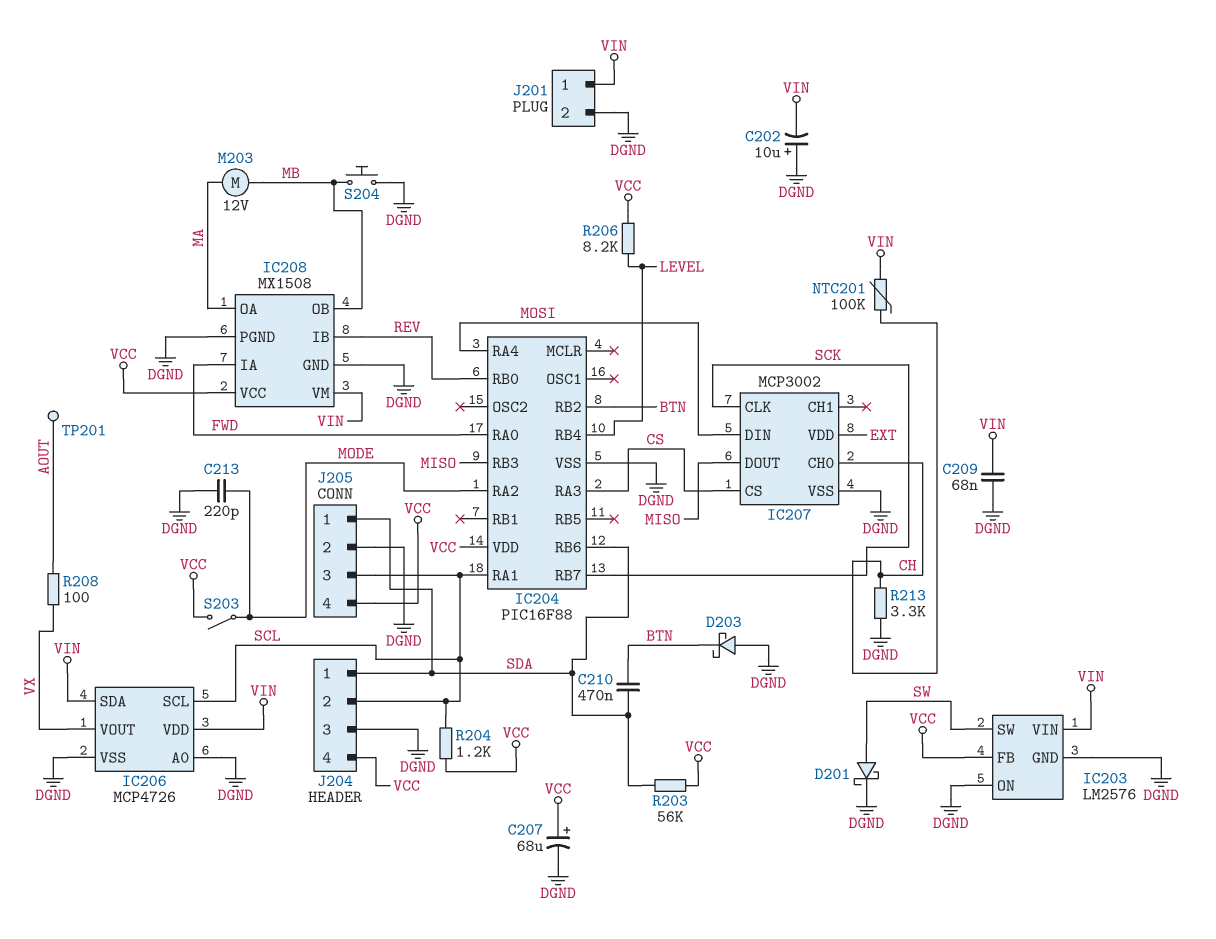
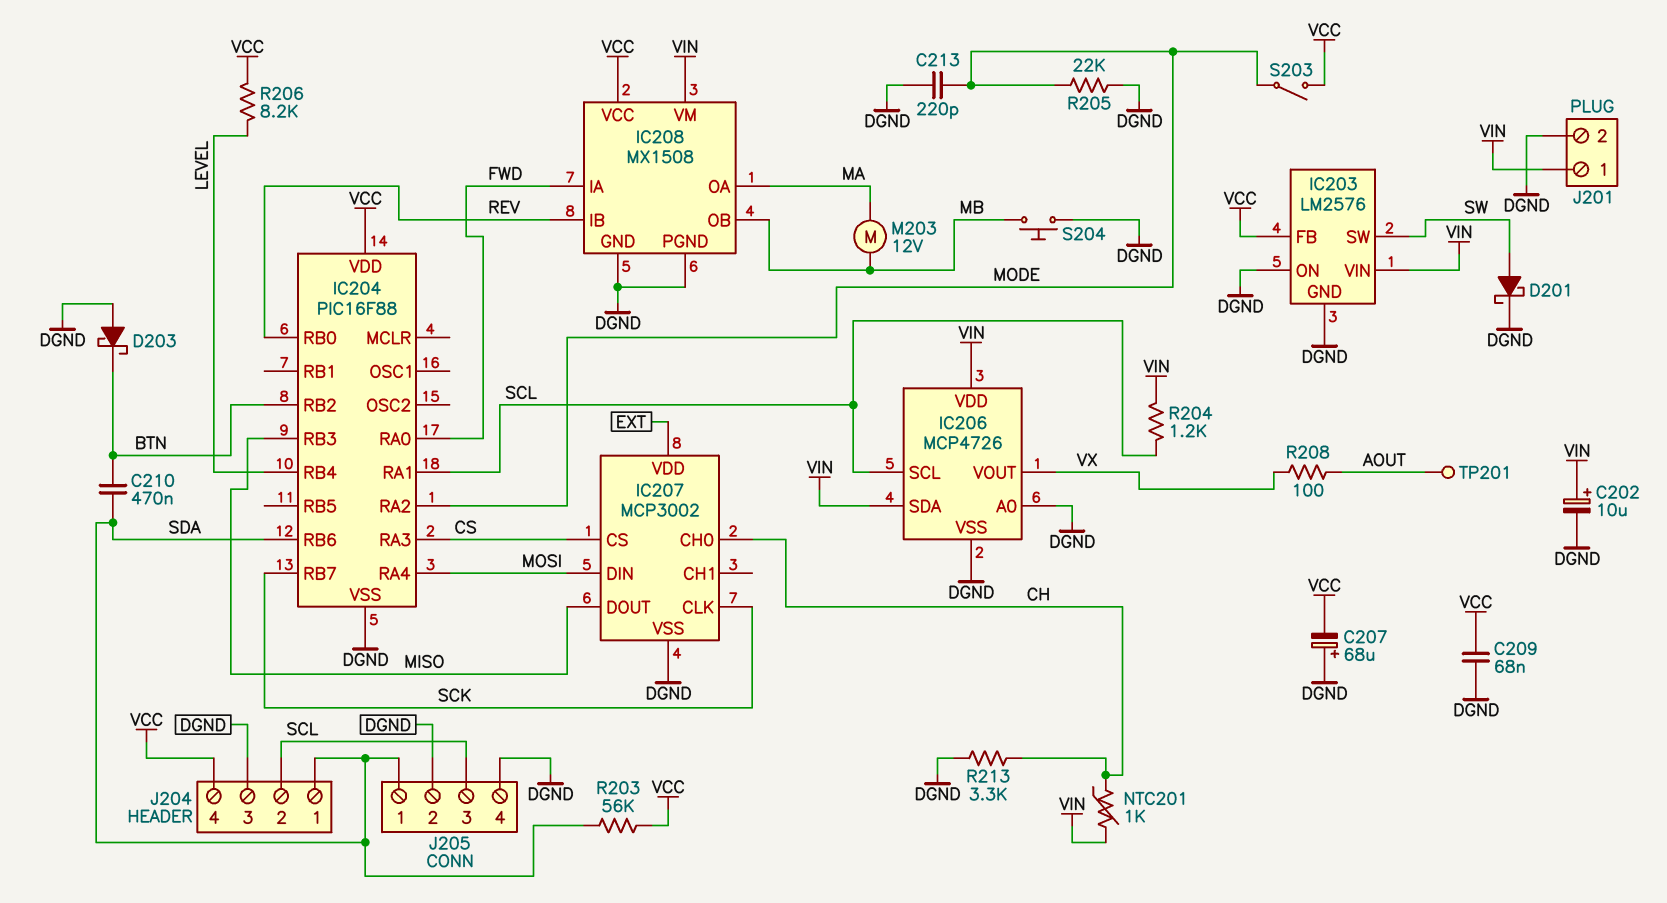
C202: 10uF (plus DGND, minus VIN) -> 10uF (plus VIN, minus DGND)
C207: 68uF (plus VCC, minus DGND) -> 68uF (plus DGND, minus VCC)
C209: 68nF (DGND, VIN) -> 68nF (DGND, VCC)
J205 pin 4: VCC -> DGND
NTC201: 100k (CH, VIN) -> 1k (CH, VIN)
R204: 1.2k (SCL, VCC) -> 1.2k (SCL, VIN)
R205: none -> 22k (DGND, MODE)

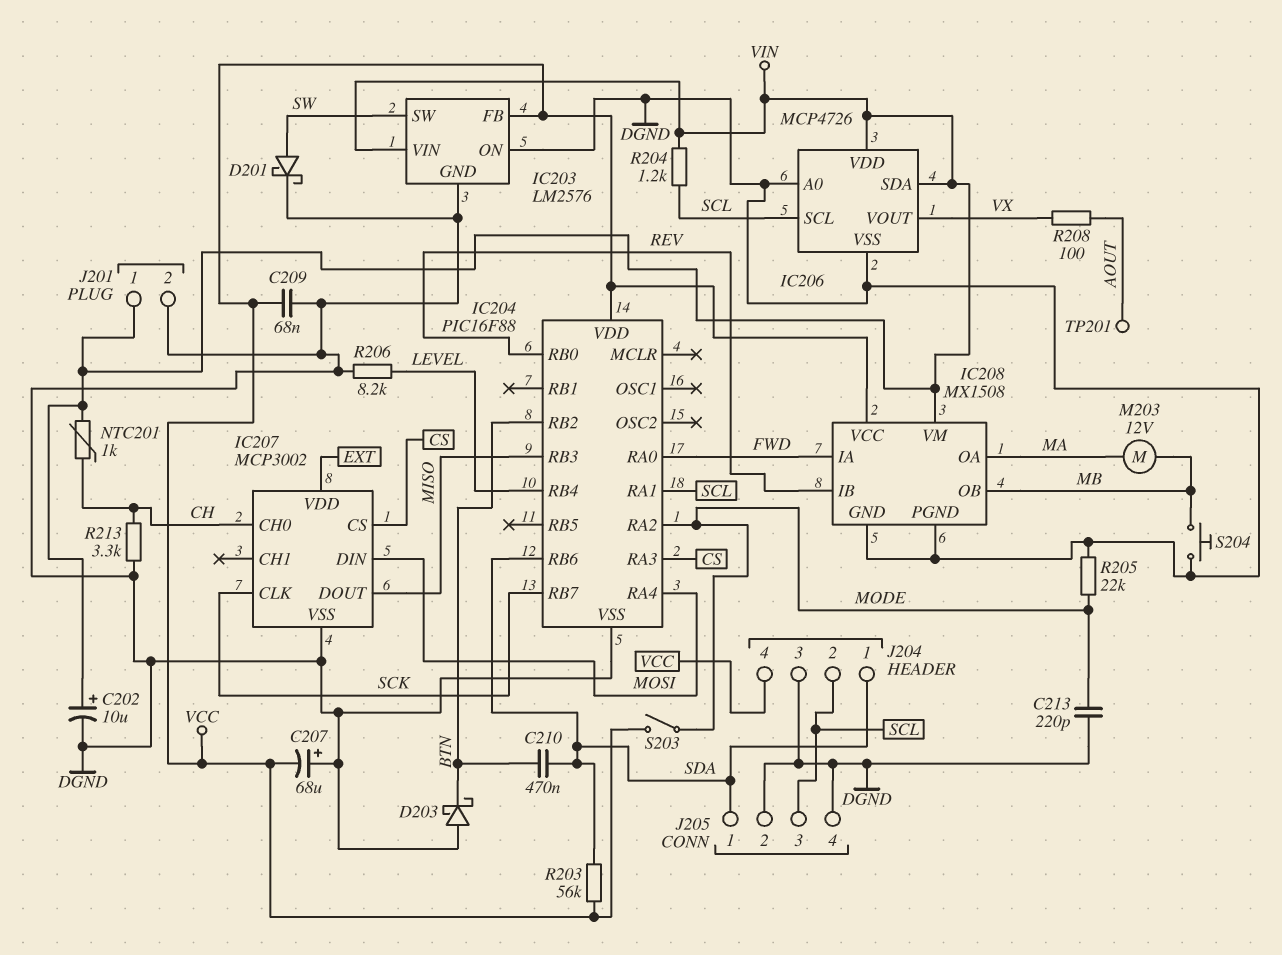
R206: 8.2k (LEVEL, VCC) -> 8.2k (DGND, LEVEL)

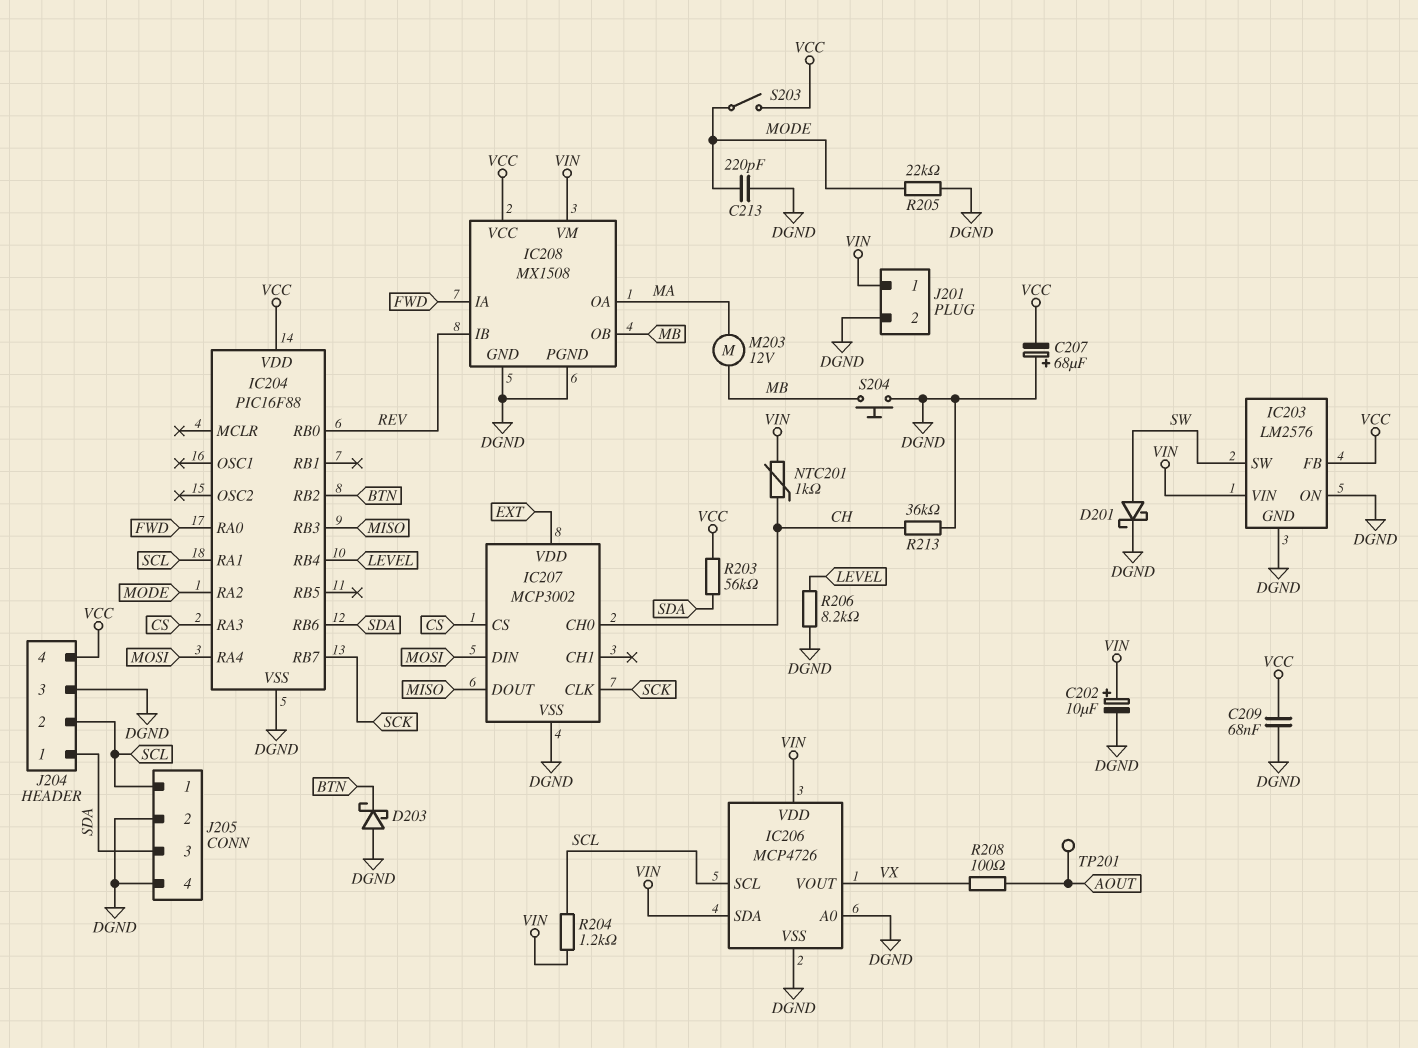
C210: 470nF (BTN, SDA) -> none
J205 pin 1: SDA -> SCL
J205 pin 3: SCL -> SDA
R213: 3.3k (CH, DGND) -> 36k (CH, DGND)

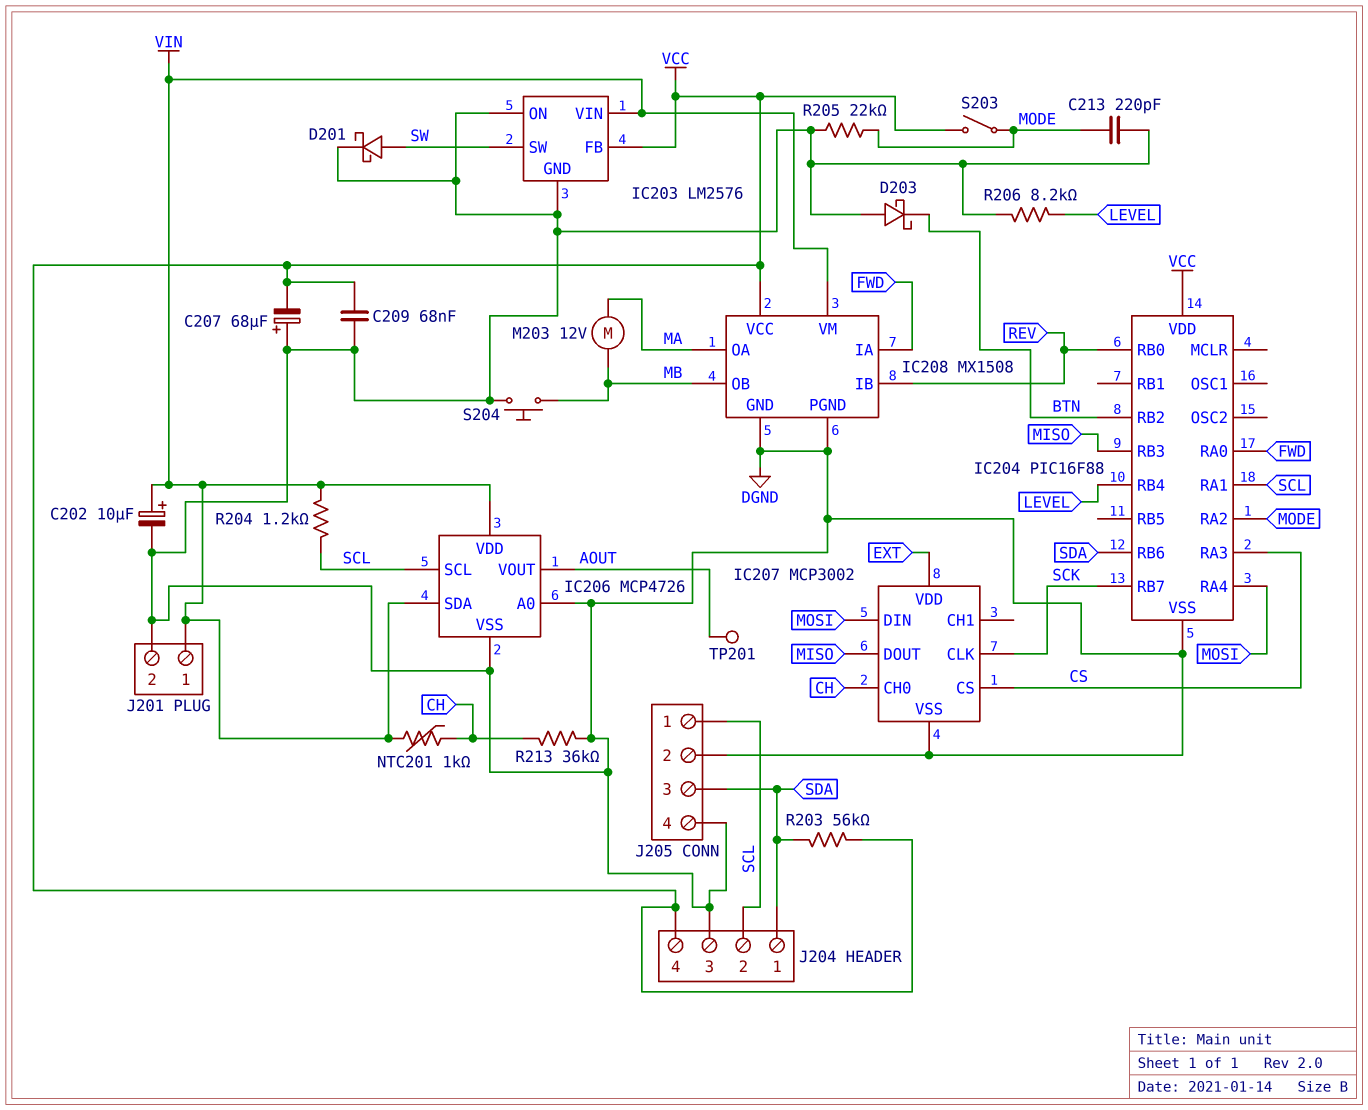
IC206 pin VOUT: VX -> AOUT
R208: 100 (AOUT, VX) -> none

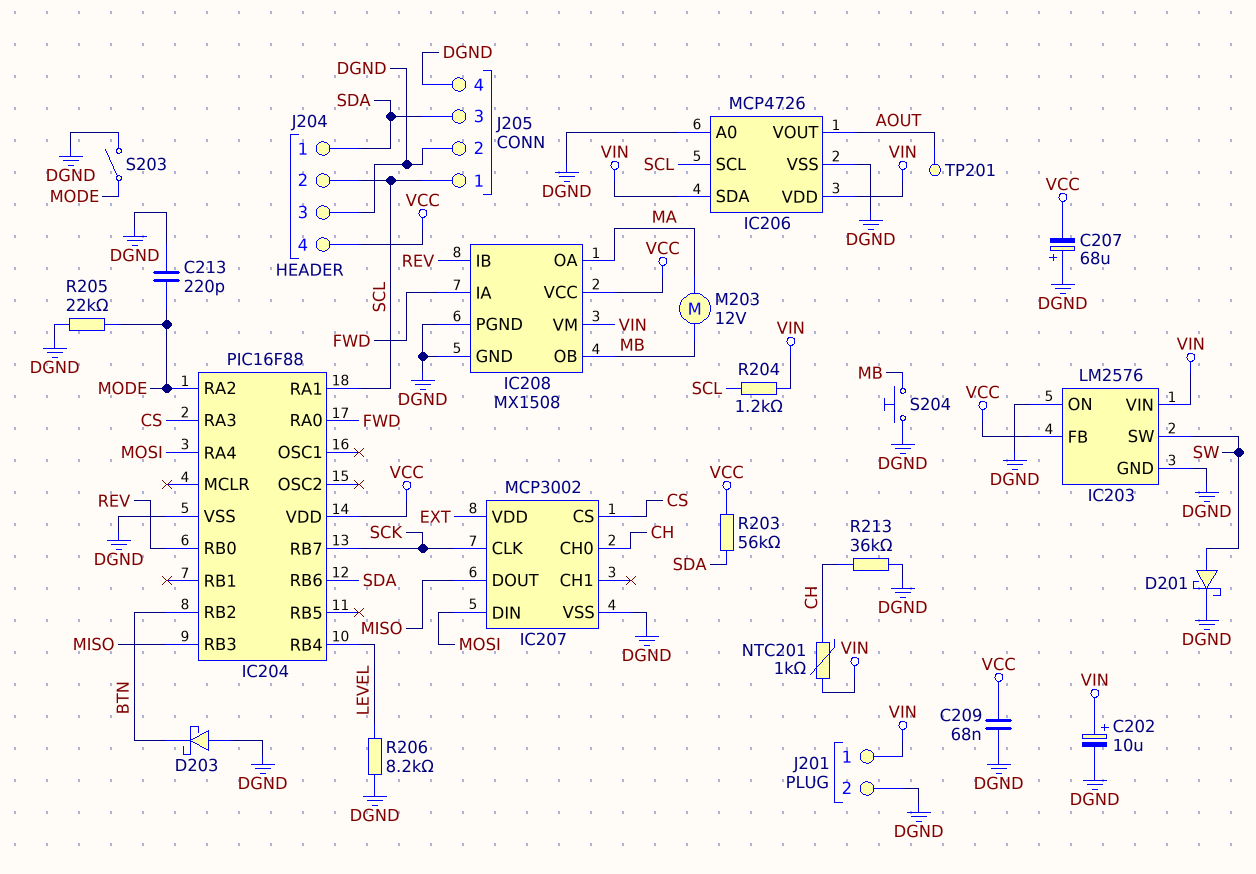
S203: switch (MODE, VCC) -> switch (DGND, MODE)

